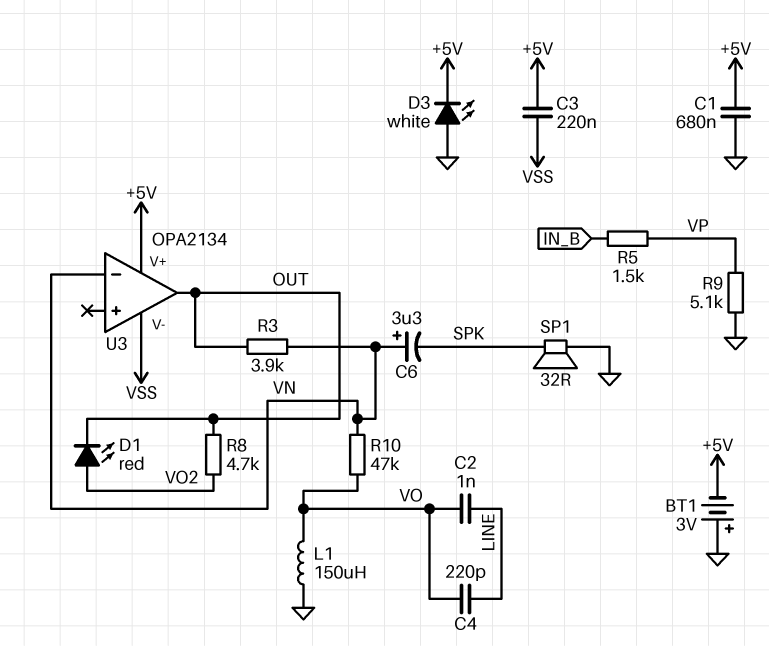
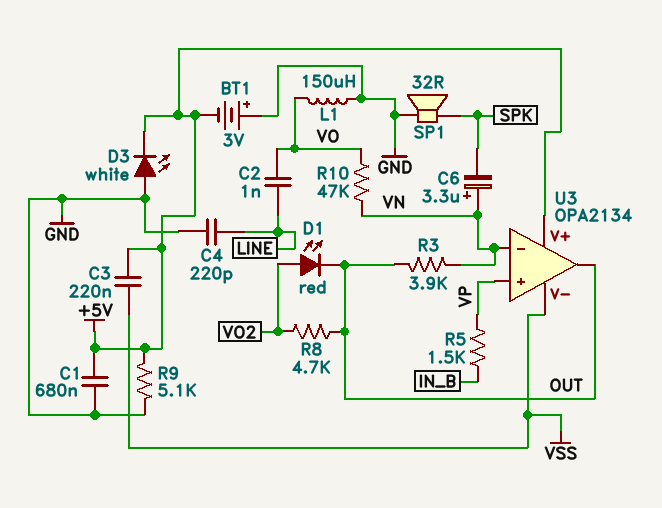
C4: 220pF (LINE, VO) -> 220pF (GND, LINE)
R9: 5.1k (GND, VP) -> 5.1k (+5V, GND)
U3 pin in+: none -> VP

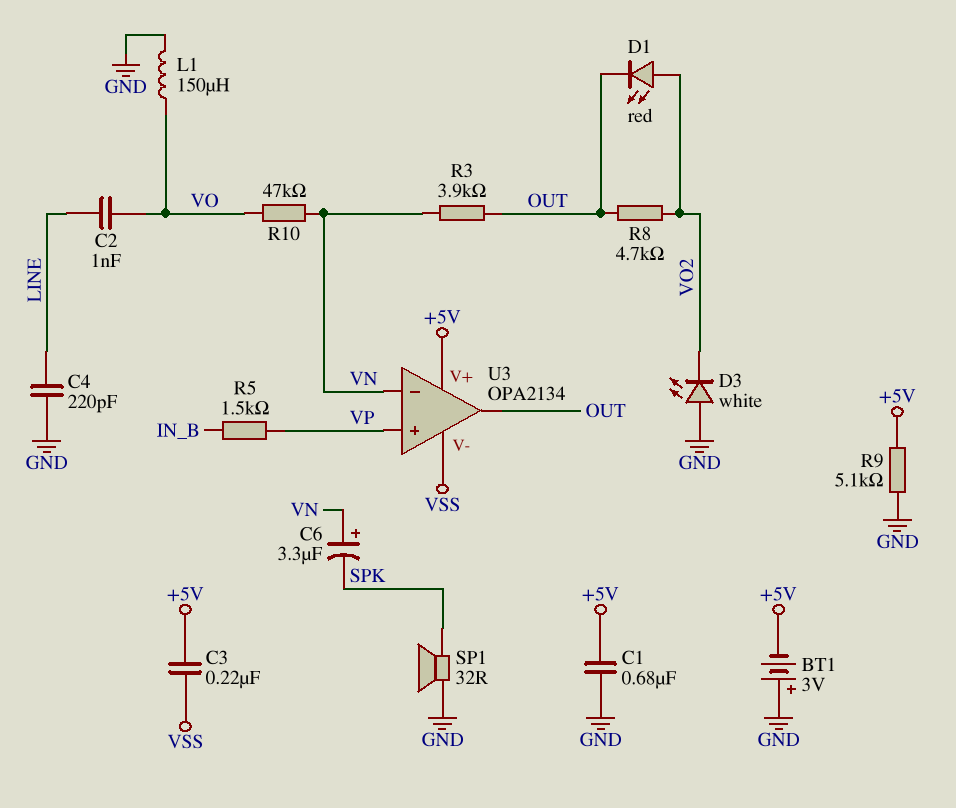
D3: LED white (A GND, K +5V) -> LED white (A GND, K VO2)

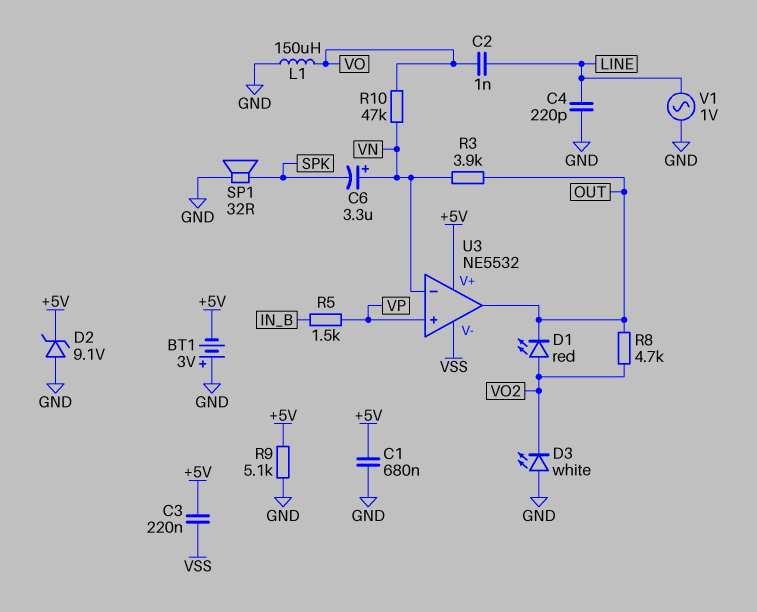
D2: none -> zener 9.1V (A GND, K +5V)
U3: OPA2134 -> NE5532
V1: none -> AC 1V (GND, LINE)

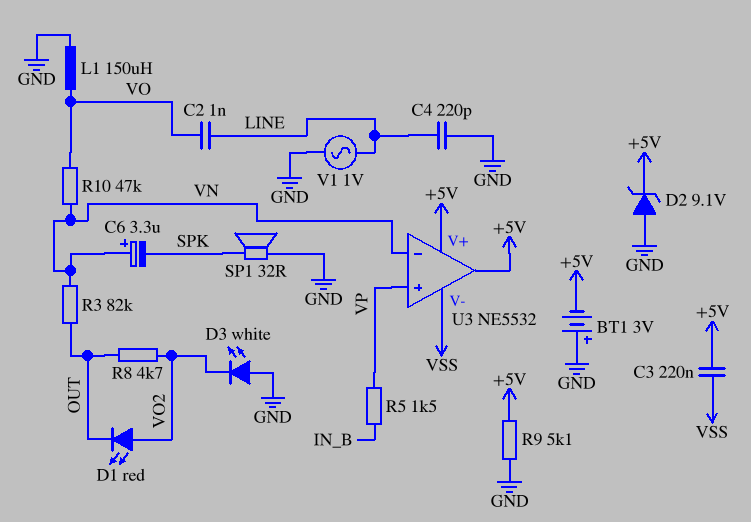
C1: 680nF (+5V, GND) -> none
R3: 3.9k (OUT, VN) -> 82k (OUT, VN)
U3 pin out: OUT -> +5V

